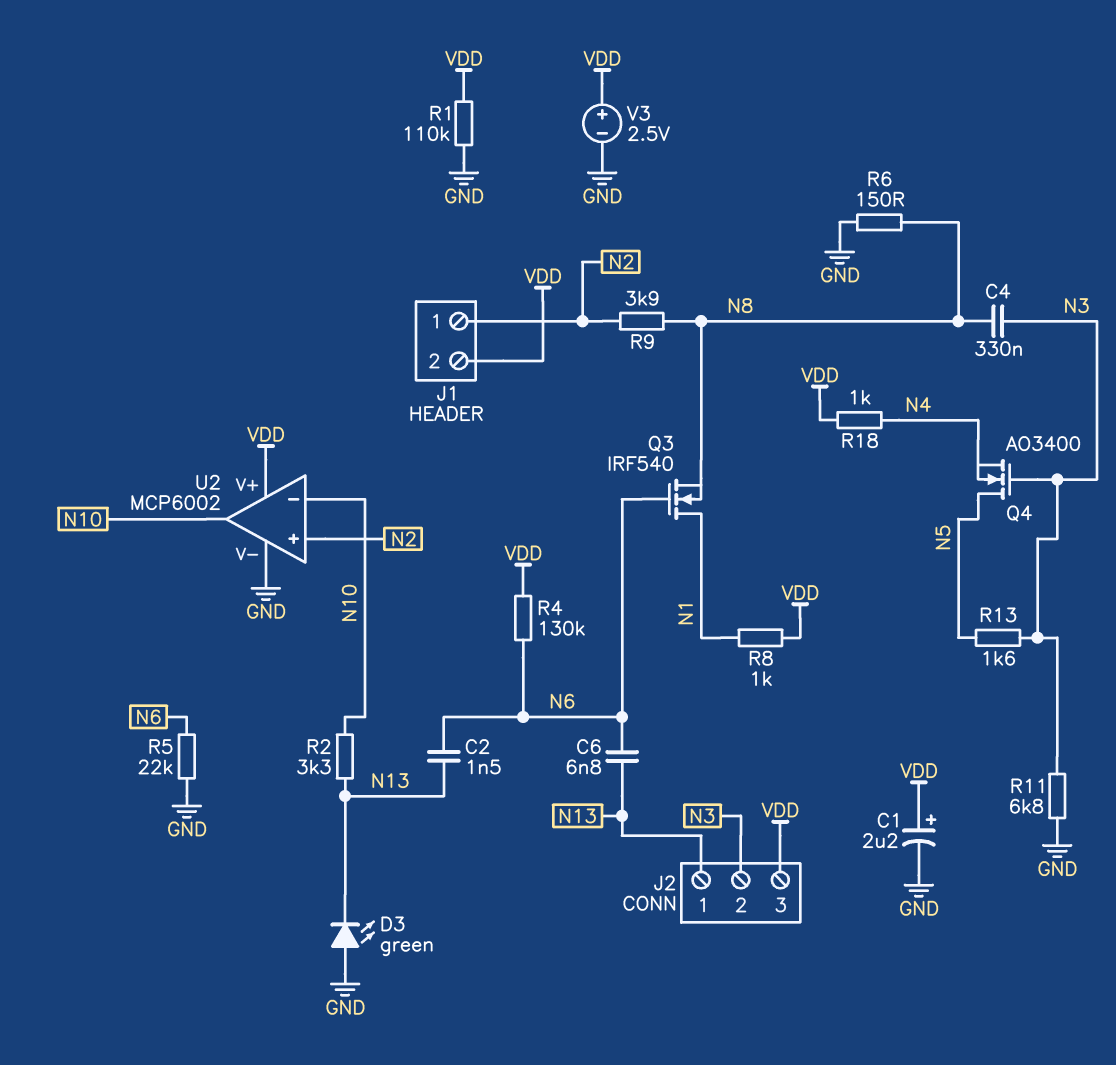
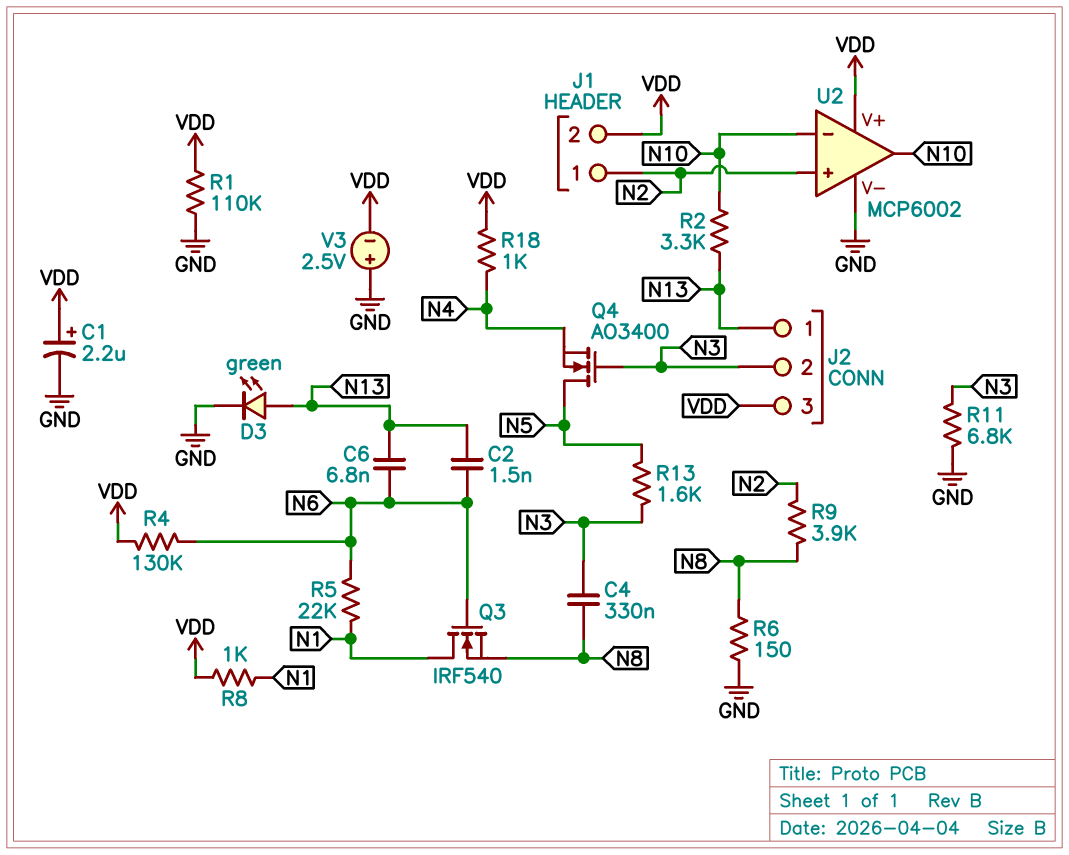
D3: LED green (A GND, K N13) -> LED green (A N13, K GND)
R5: 22k (GND, N6) -> 22k (N1, N6)
V3: 2.5V (plus VDD, minus GND) -> 2.5V (plus GND, minus VDD)

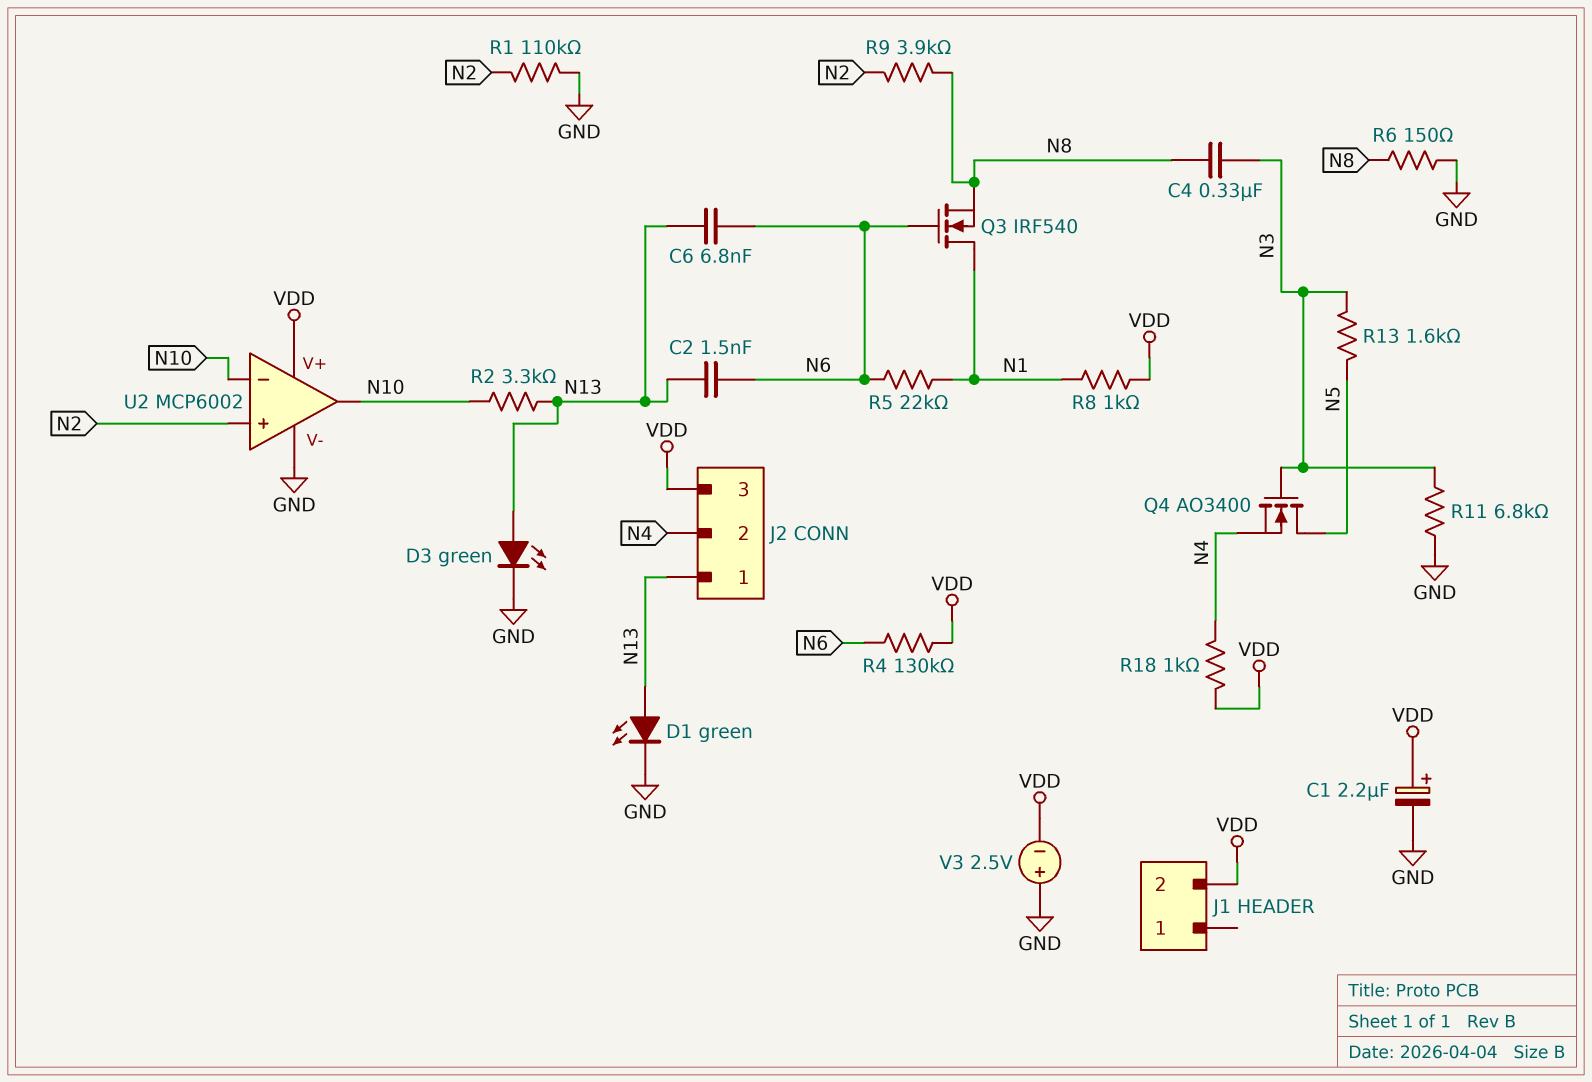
D1: none -> LED green (A N13, K GND)
J1 pin 1: N2 -> none
J2 pin 2: N3 -> N4
R1: 110k (GND, VDD) -> 110k (GND, N2)

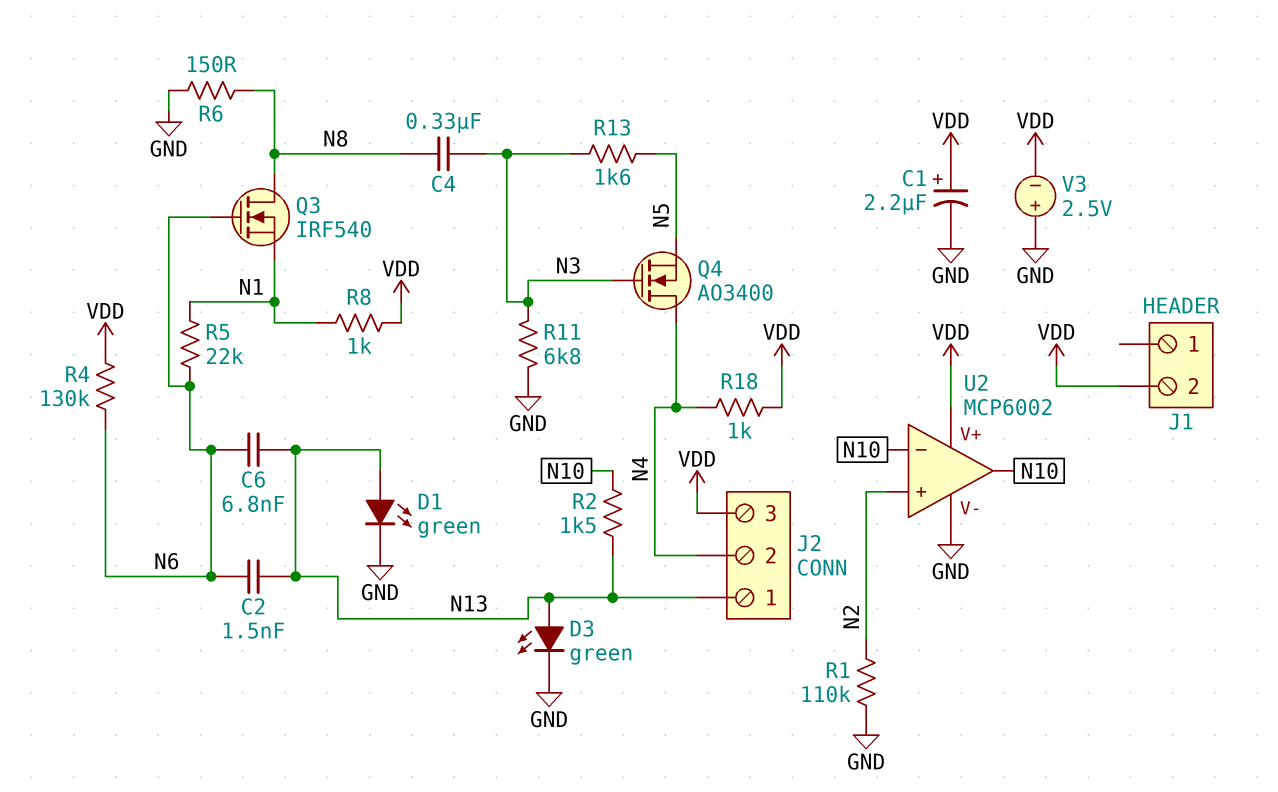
Q3: NMOS IRF540 (G N6, D N1, S N8) -> NMOS IRF540 (G N6, D N8, S N1)
Q4: NMOS AO3400 (G N3, D N5, S N4) -> NMOS AO3400 (G N3, D N4, S N5)
R2: 3.3k (N10, N13) -> 1.5k (N10, N13)
R9: 3.9k (N2, N8) -> none

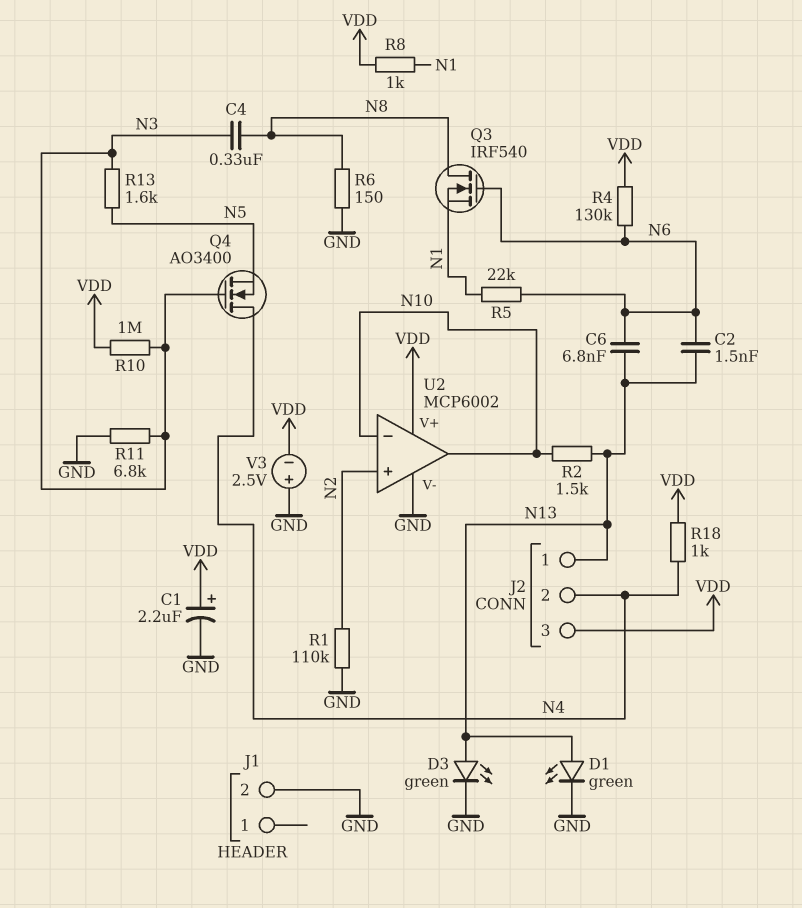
J1 pin 2: VDD -> GND
R10: none -> 1M (N3, VDD)

